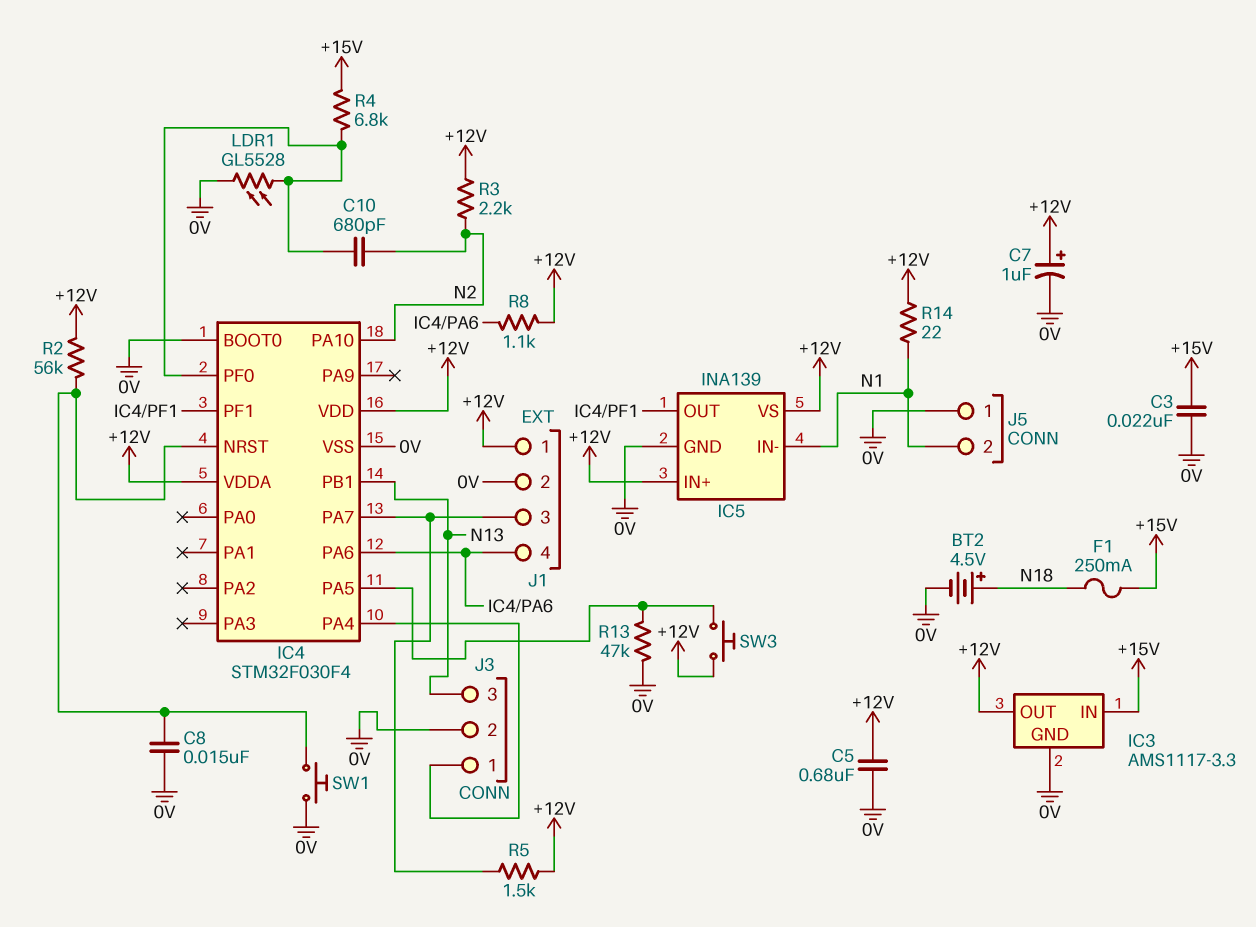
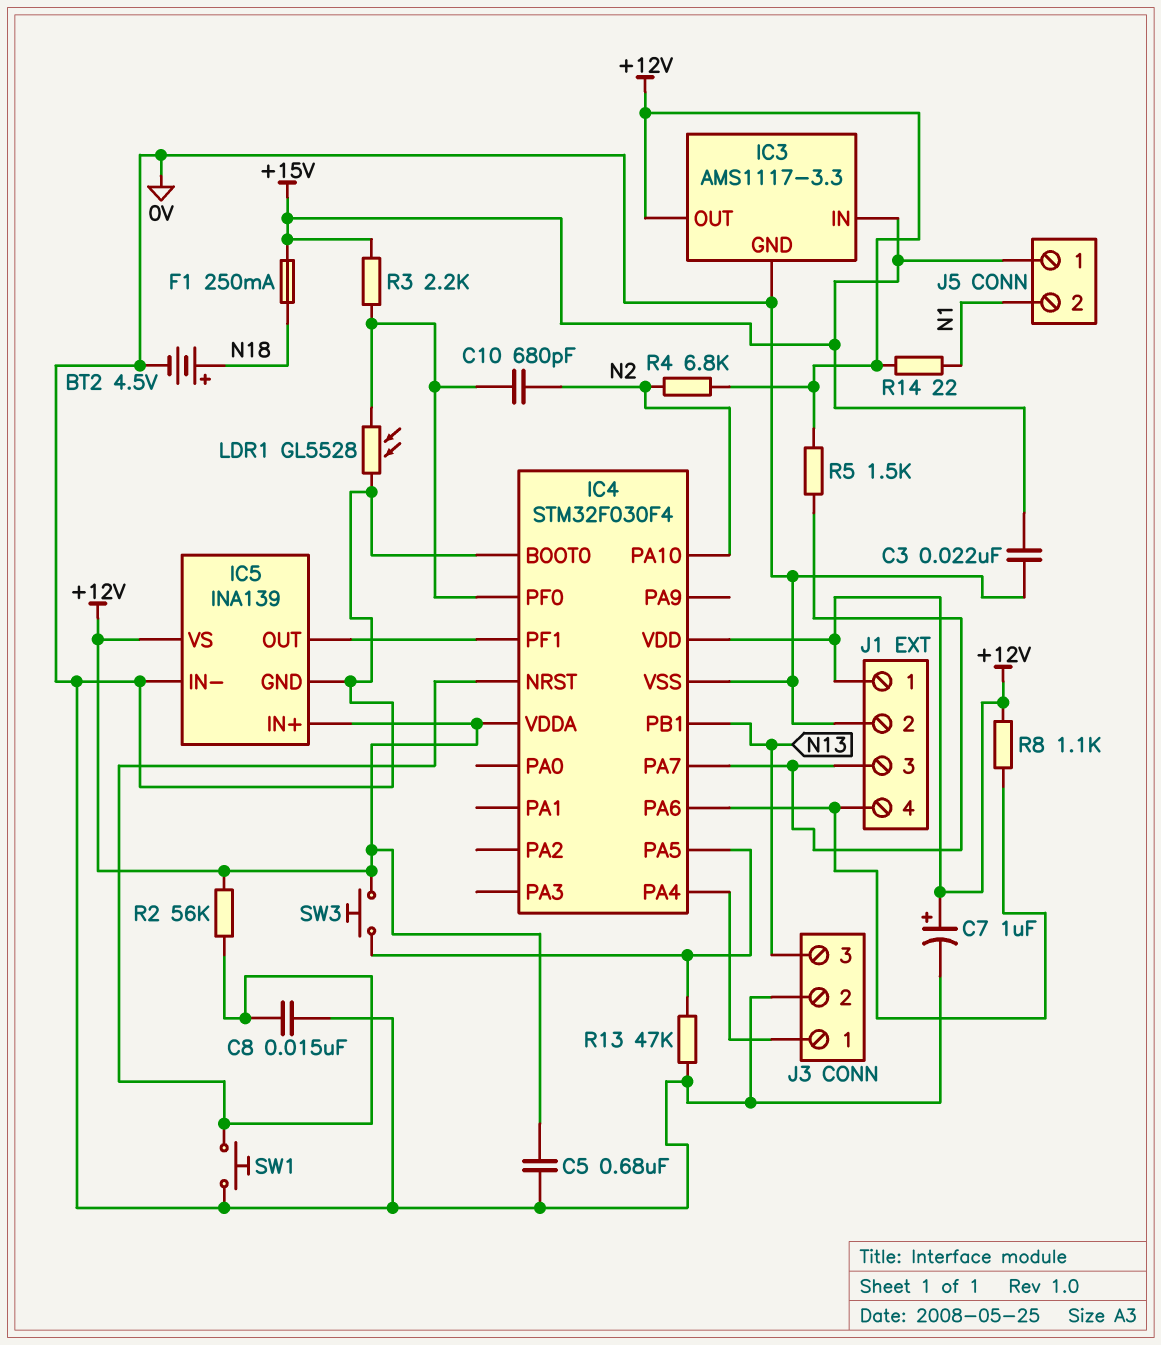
IC5 pin IN-: N1 -> 0V
J5 pin 1: 0V -> +15V
R3: 2.2k (+12V, N2) -> 2.2k (+15V, IC4/PF0)
R4: 6.8k (+15V, IC4/PF0) -> 6.8k (+12V, N2)

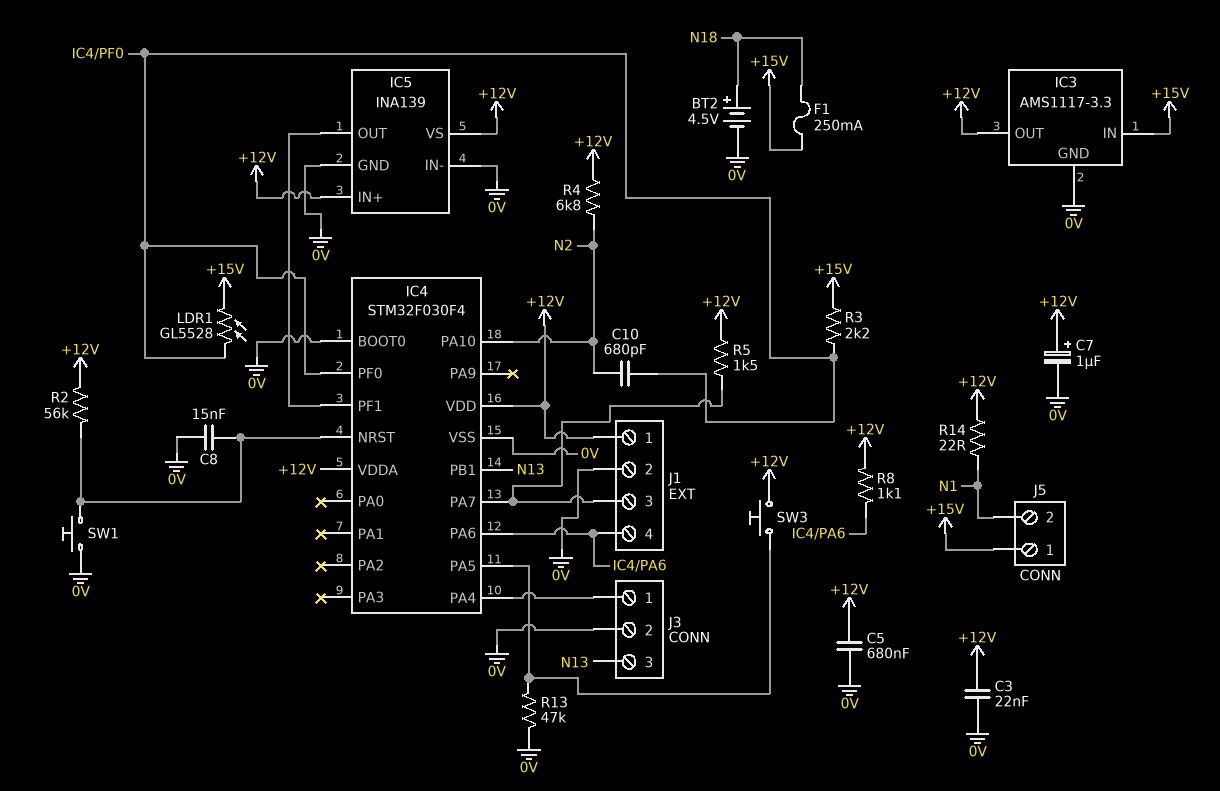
C3: 22nF (+15V, 0V) -> 22nF (+12V, 0V)
LDR1: GL5528 (0V, IC4/PF0) -> GL5528 (+15V, IC4/PF0)

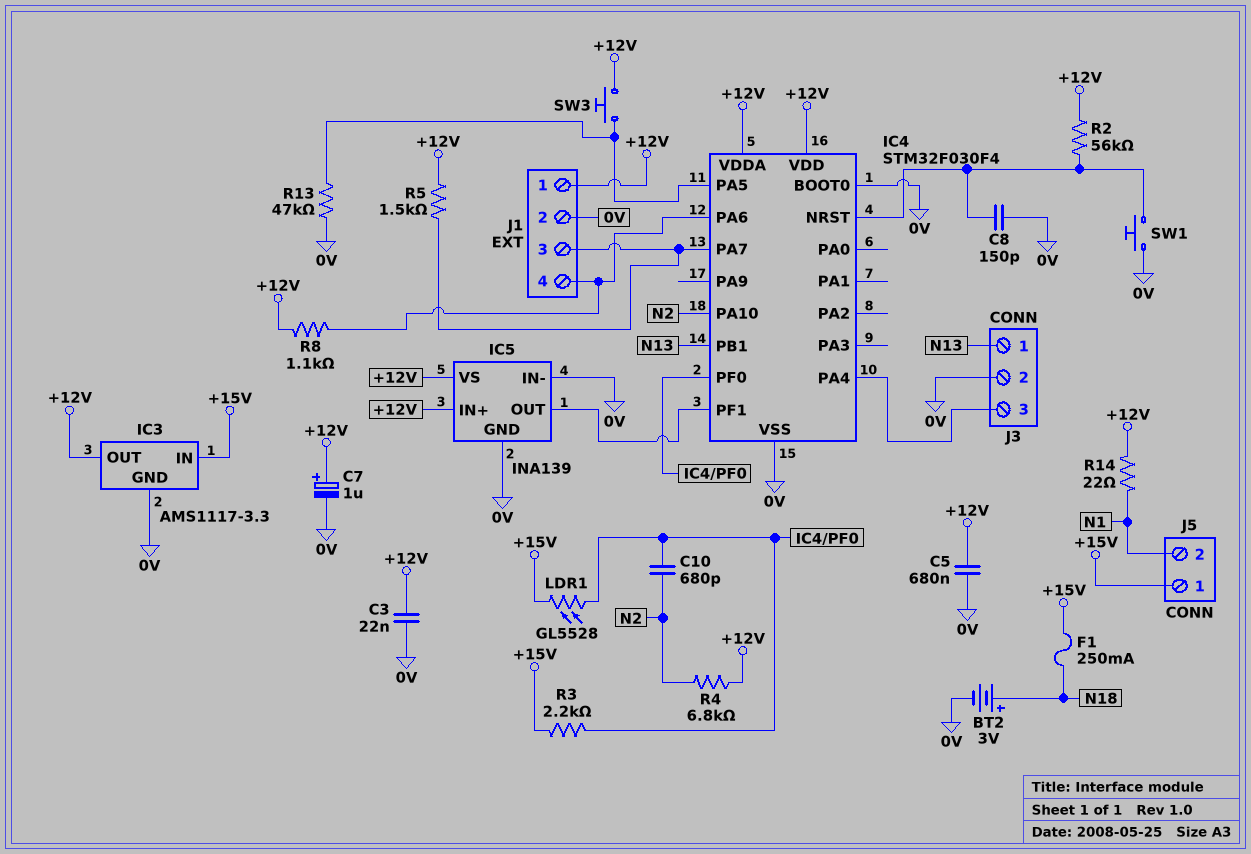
BT2: 4.5V (plus N18, minus 0V) -> 3V (plus N18, minus 0V)
C8: 15nF (0V, IC4/NRST) -> 150pF (0V, IC4/NRST)
J3 pin 1: IC4/PA4 -> N13
J3 pin 3: N13 -> IC4/PA4

